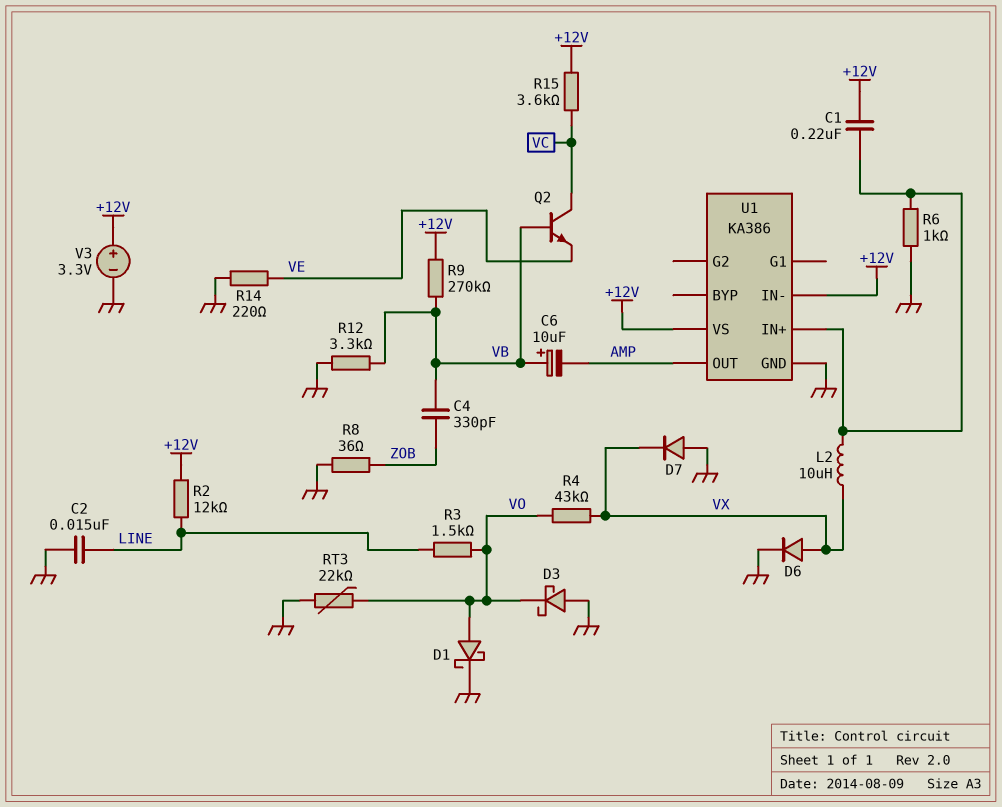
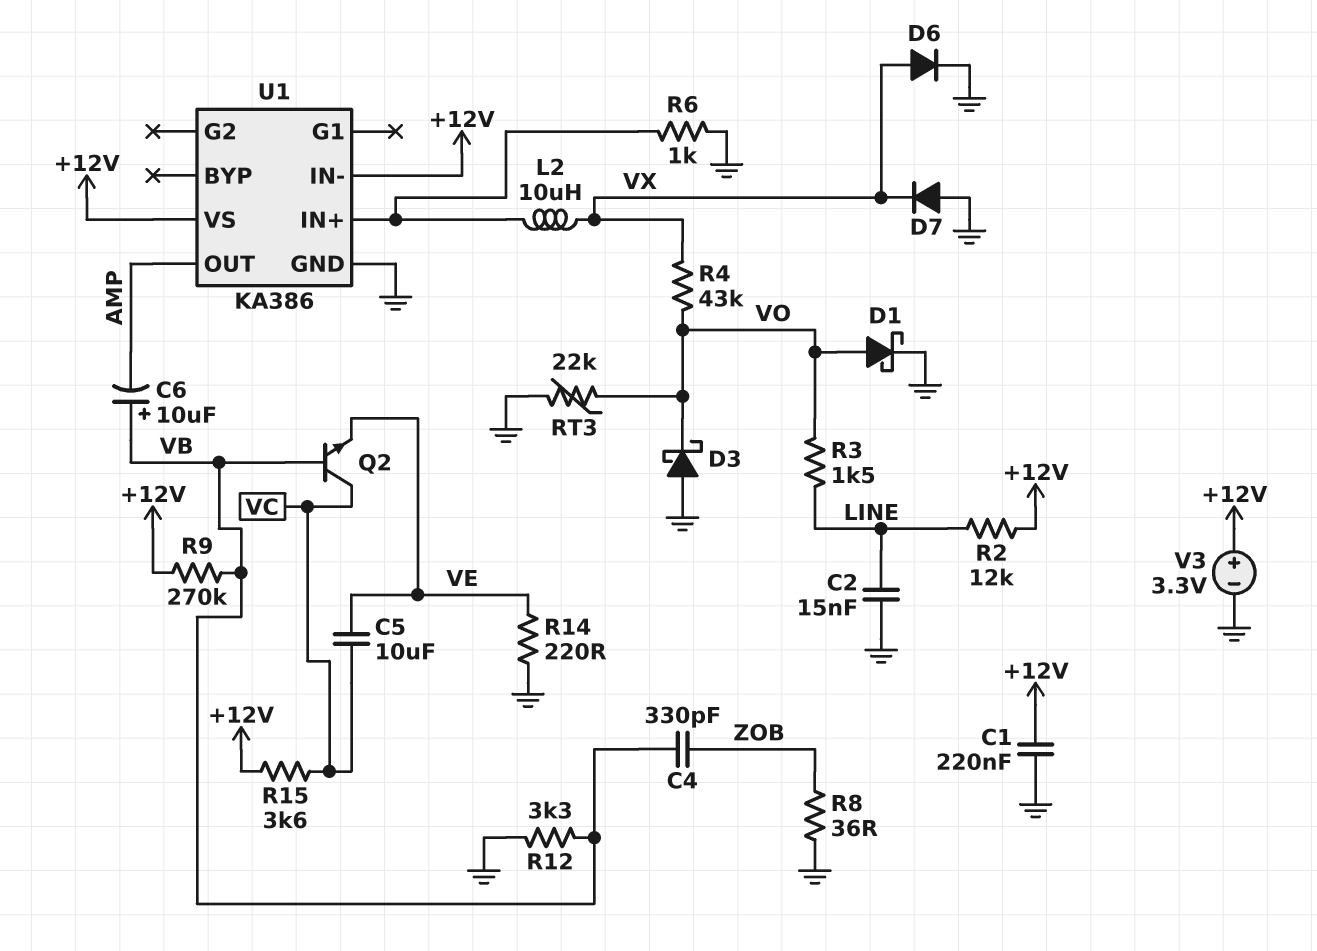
C1: 220nF (+12V, U1/IN+) -> 220nF (+12V, GND)
C5: none -> 10uF (VC, VE)

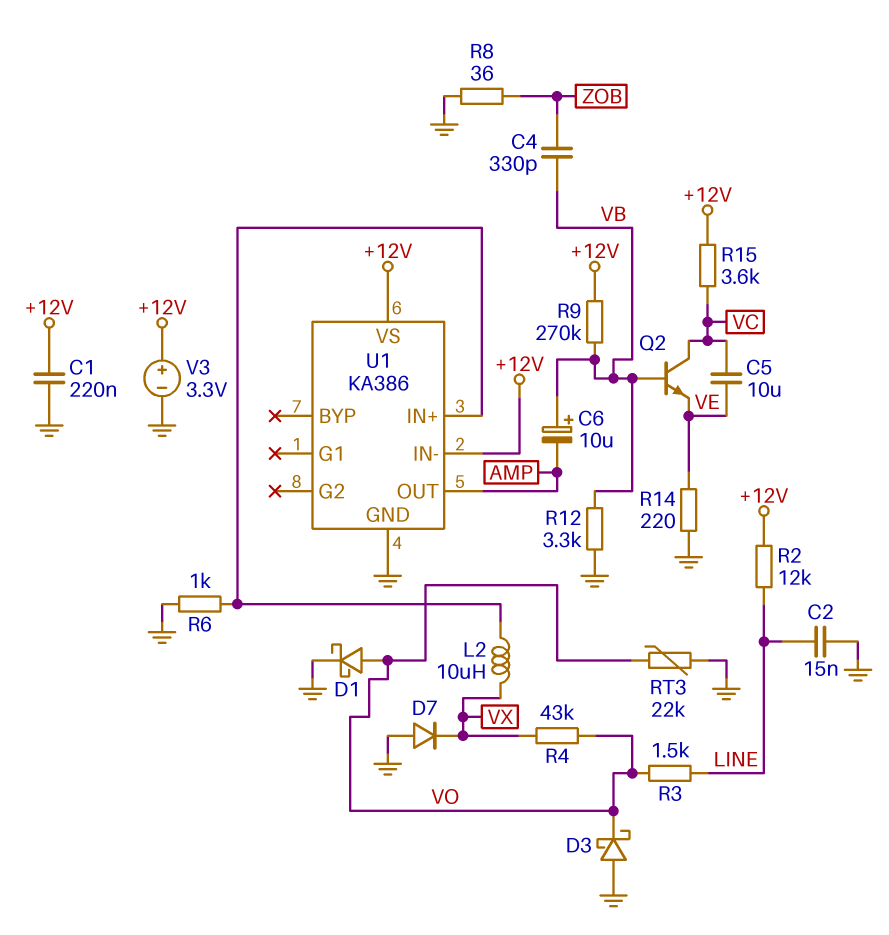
D6: diode (A VX, K GND) -> none

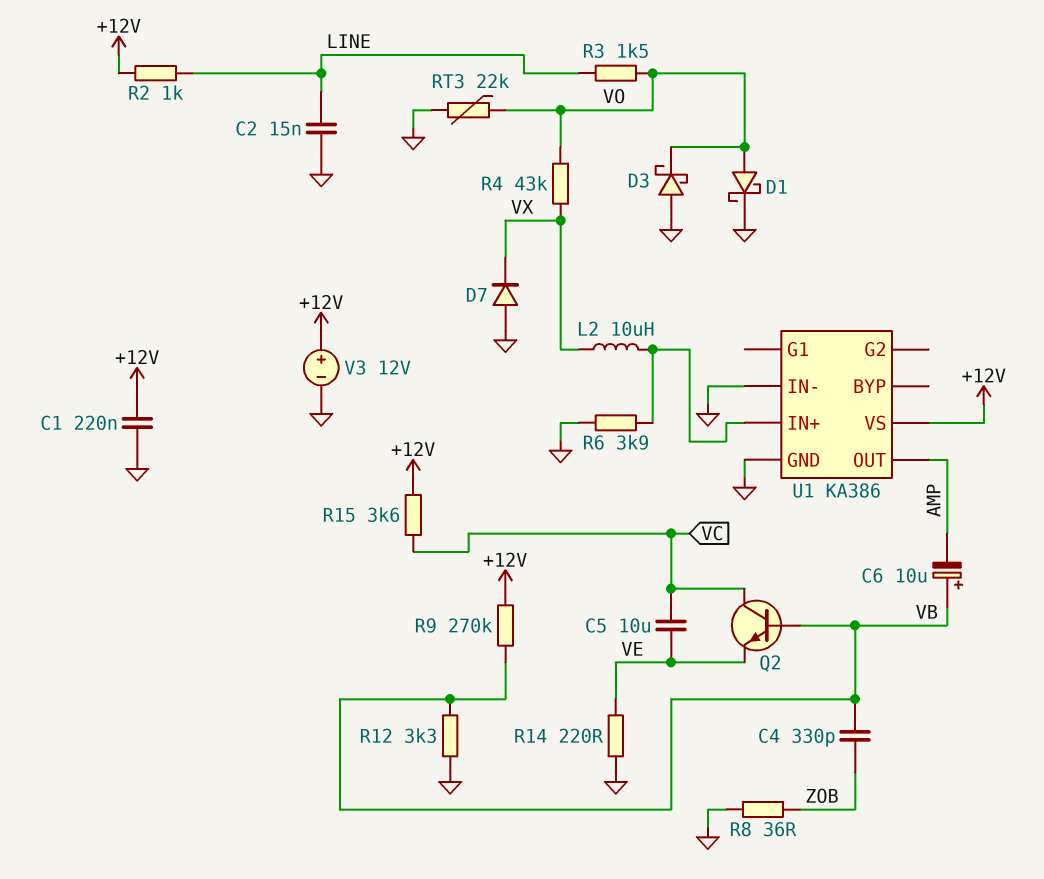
R2: 12k (+12V, LINE) -> 1k (+12V, LINE)
R6: 1k (GND, U1/IN+) -> 3.9k (GND, U1/IN+)
U1 pin IN-: +12V -> GND
V3: 3.3V (plus +12V, minus GND) -> 12V (plus +12V, minus GND)

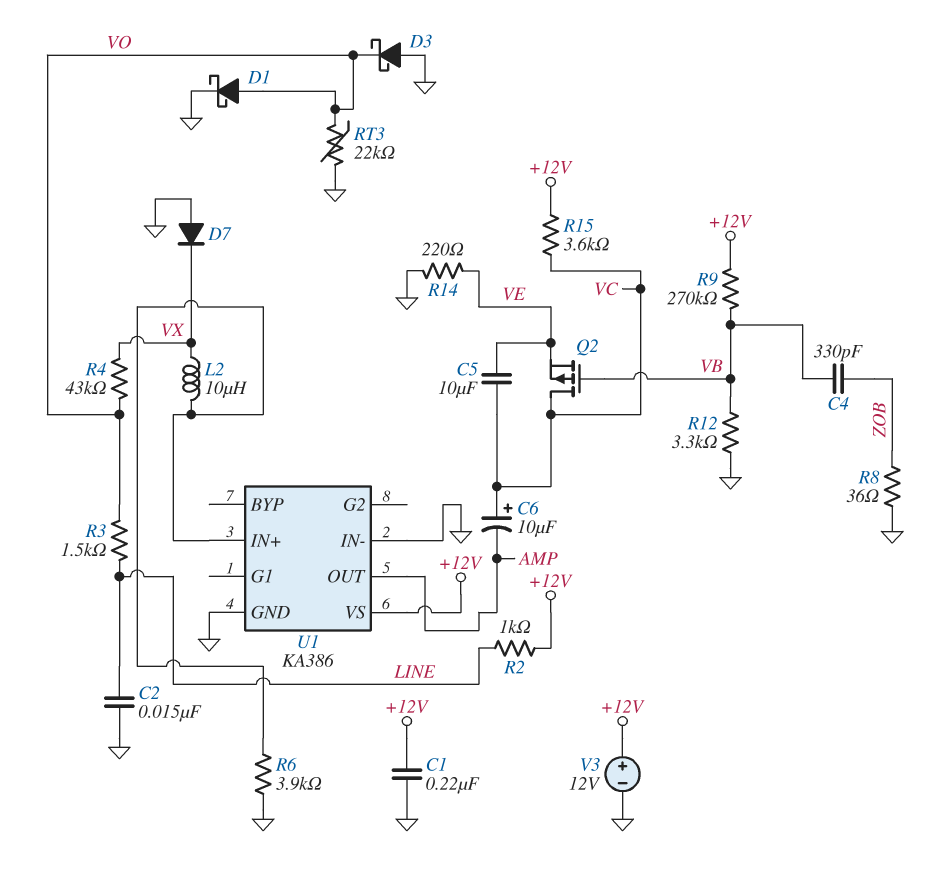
C6: 10uF (plus VB, minus AMP) -> 10uF (plus VC, minus AMP)
Q2: NPN (B VB, C VC, E VE) -> PMOS (G VB, D VC, S VE)

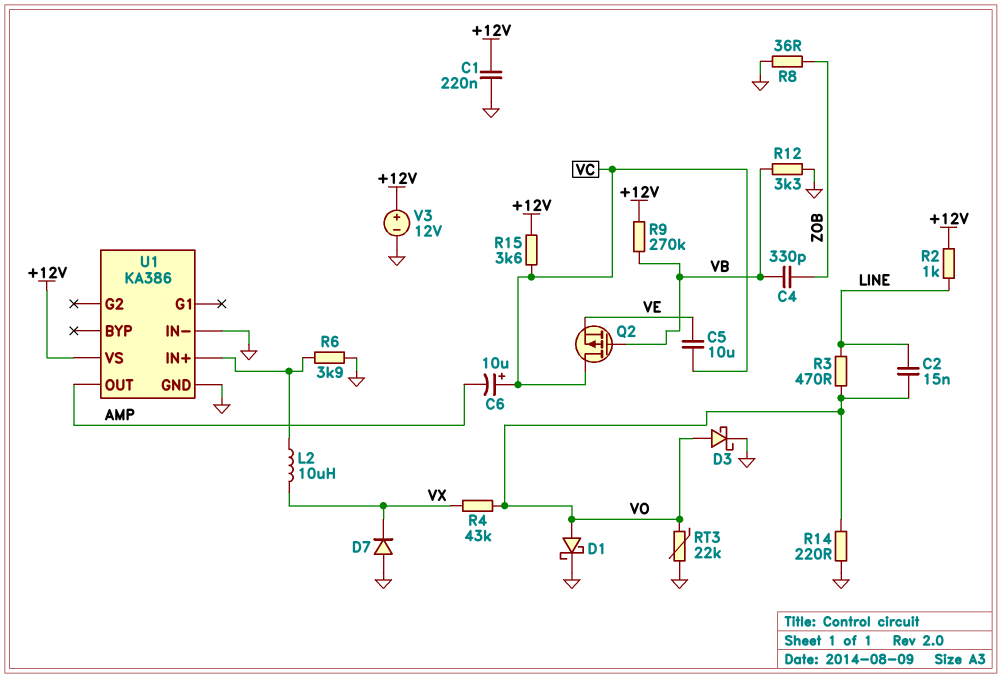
C2: 15nF (GND, LINE) -> 15nF (LINE, VO)
D3: schottky (A GND, K VO) -> schottky (A VO, K GND)
R3: 1.5k (LINE, VO) -> 470 (LINE, VO)
R14: 220 (GND, VE) -> 220 (GND, VO)

